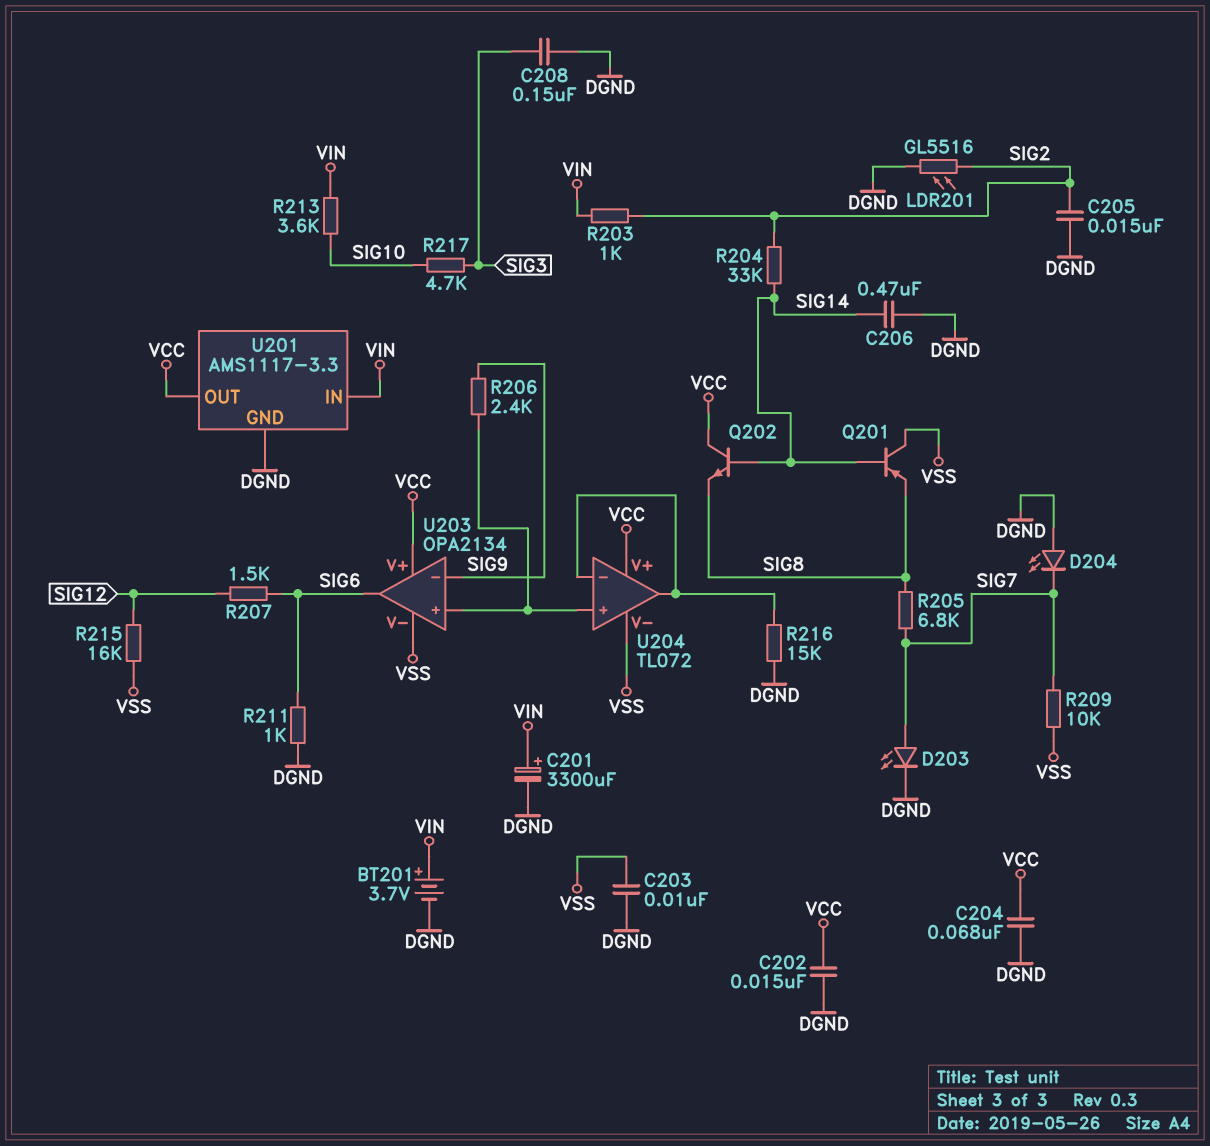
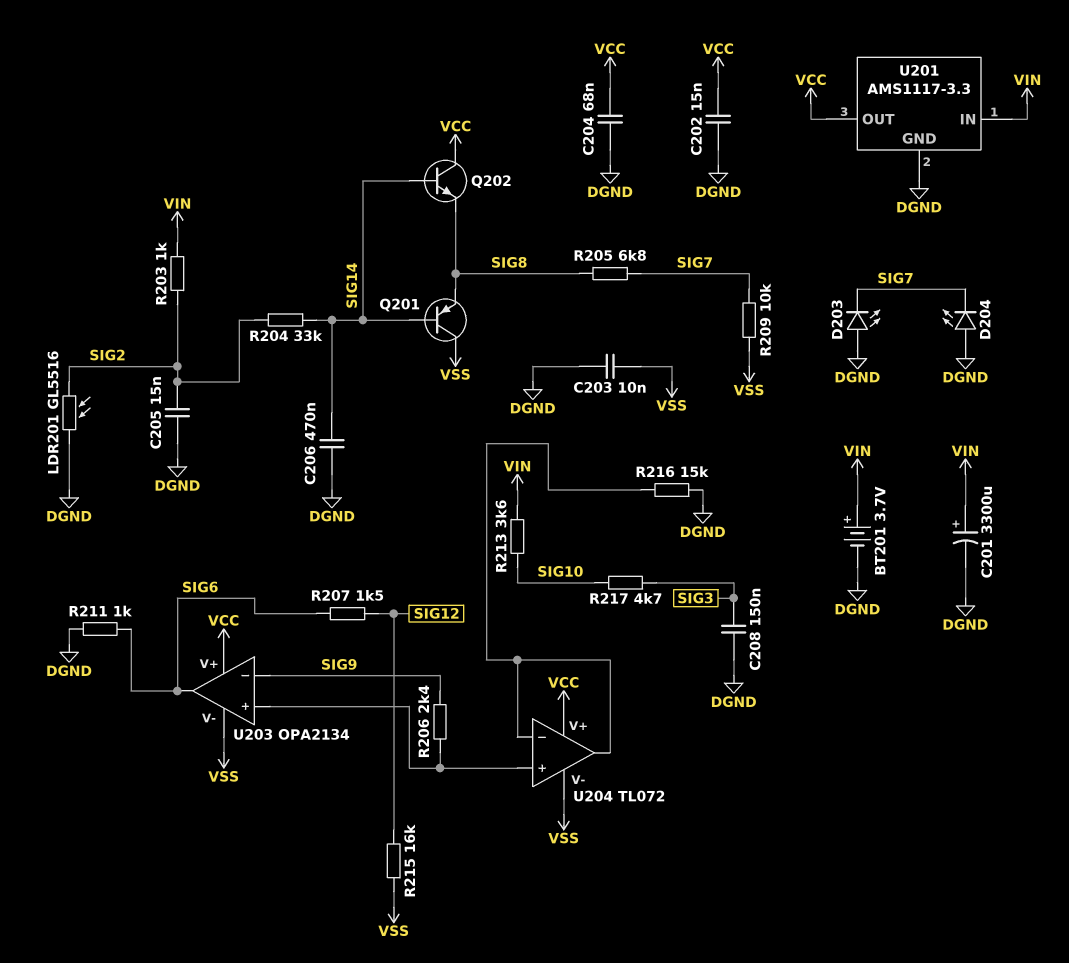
D203: LED (A SIG7, K DGND) -> LED (A DGND, K SIG7)

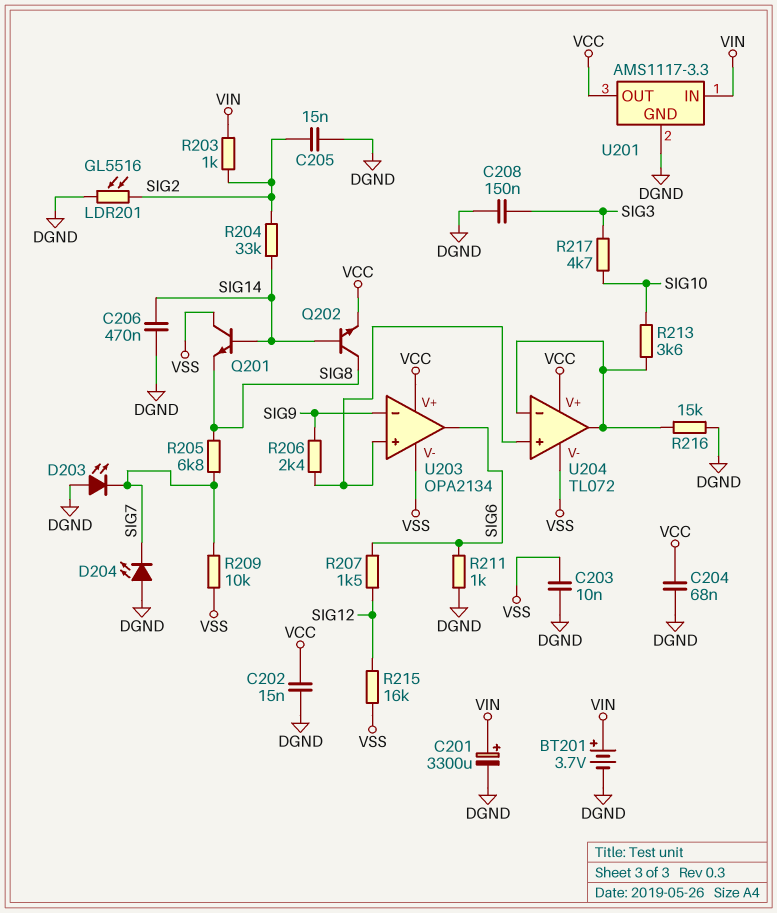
Q201: PNP (B SIG14, C VSS, E SIG8) -> NPN (B SIG14, C VSS, E SIG8)
Q202: NPN (B SIG14, C VCC, E SIG8) -> NPN (B SIG14, C SIG8, E VCC)
R213: 3.6k (SIG10, VIN) -> 3.6k (SIG10, U204/in-)

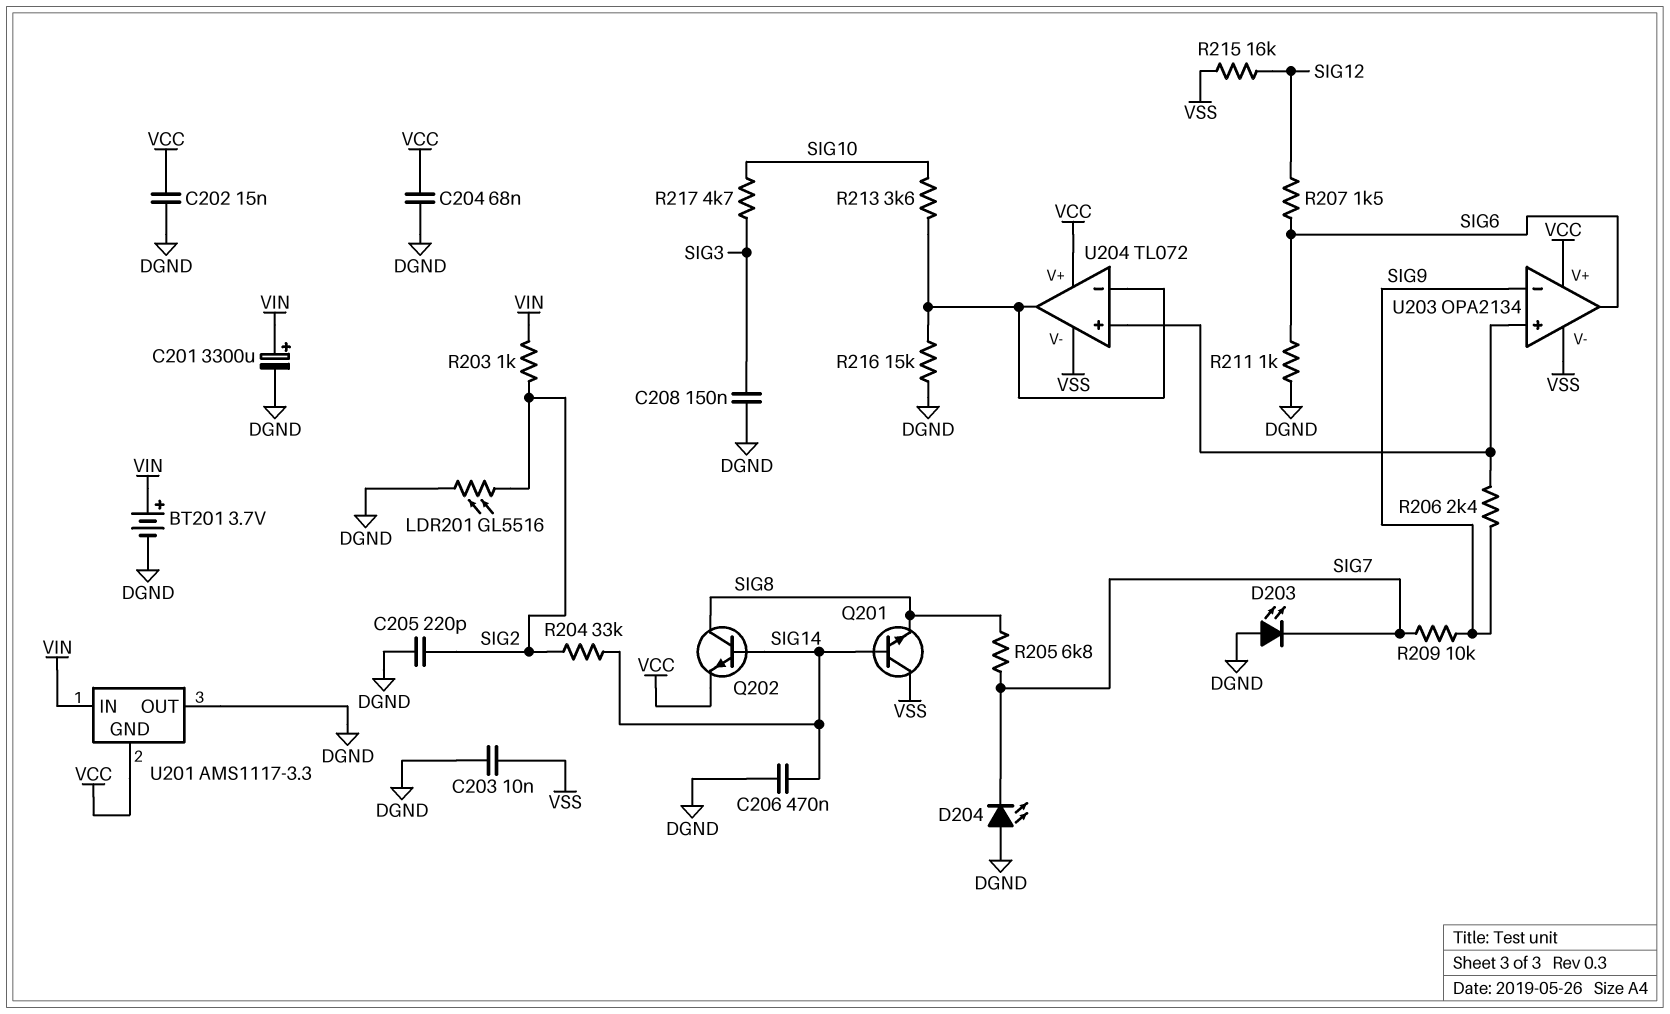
C205: 15nF (DGND, SIG2) -> 220pF (DGND, SIG2)
R209: 10k (SIG7, VSS) -> 10k (SIG7, SIG9)
U201 pin GND: DGND -> VCC
U201 pin OUT: VCC -> DGND

